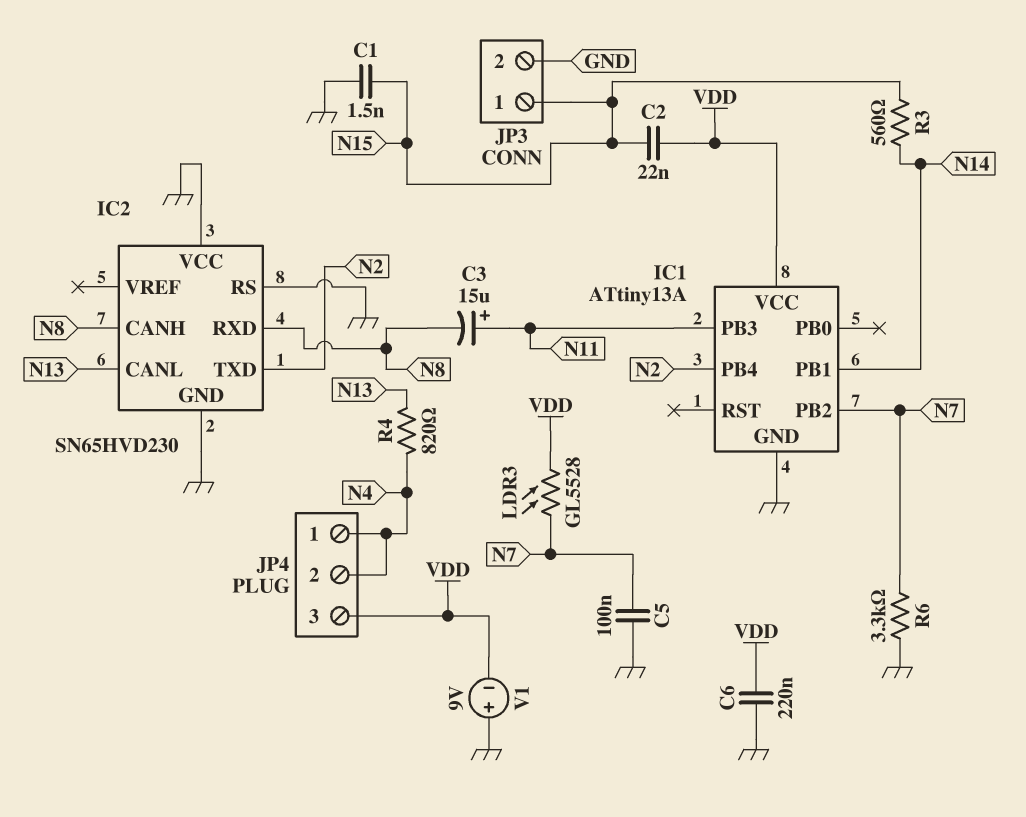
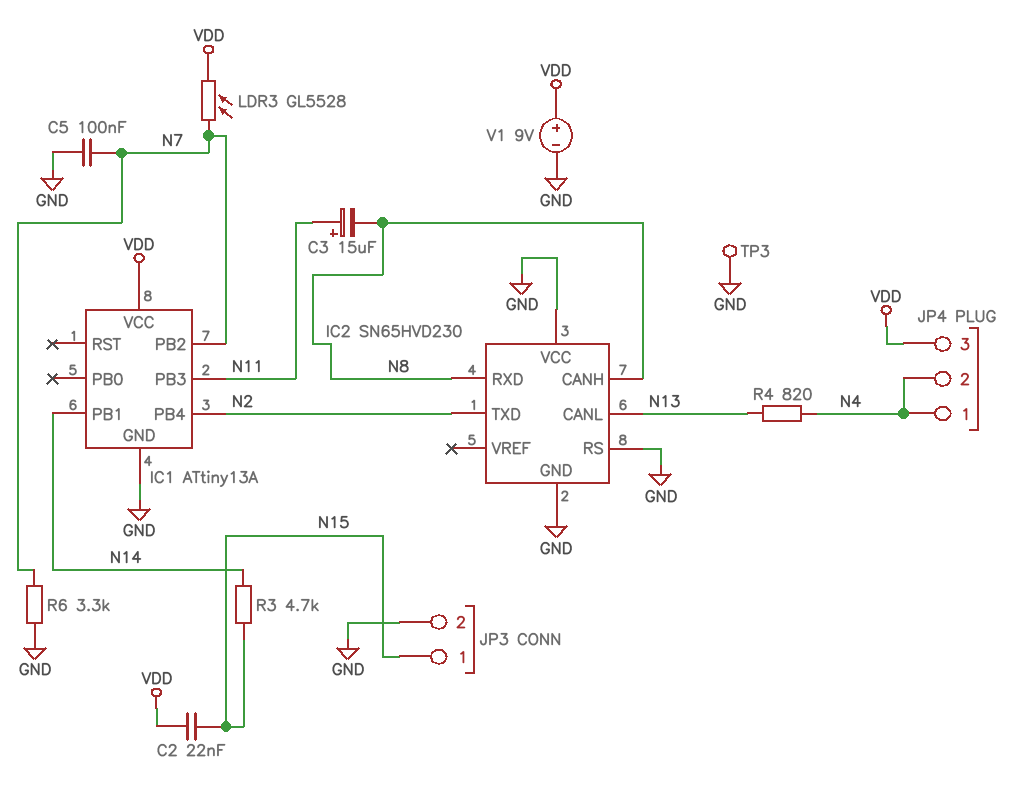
C1: 1.5nF (GND, N15) -> none
C6: 220nF (GND, VDD) -> none
R3: 560 (N14, N15) -> 4.7k (N14, N15)
TP3: none -> test point (GND)
V1: 9V (plus GND, minus VDD) -> 9V (plus VDD, minus GND)

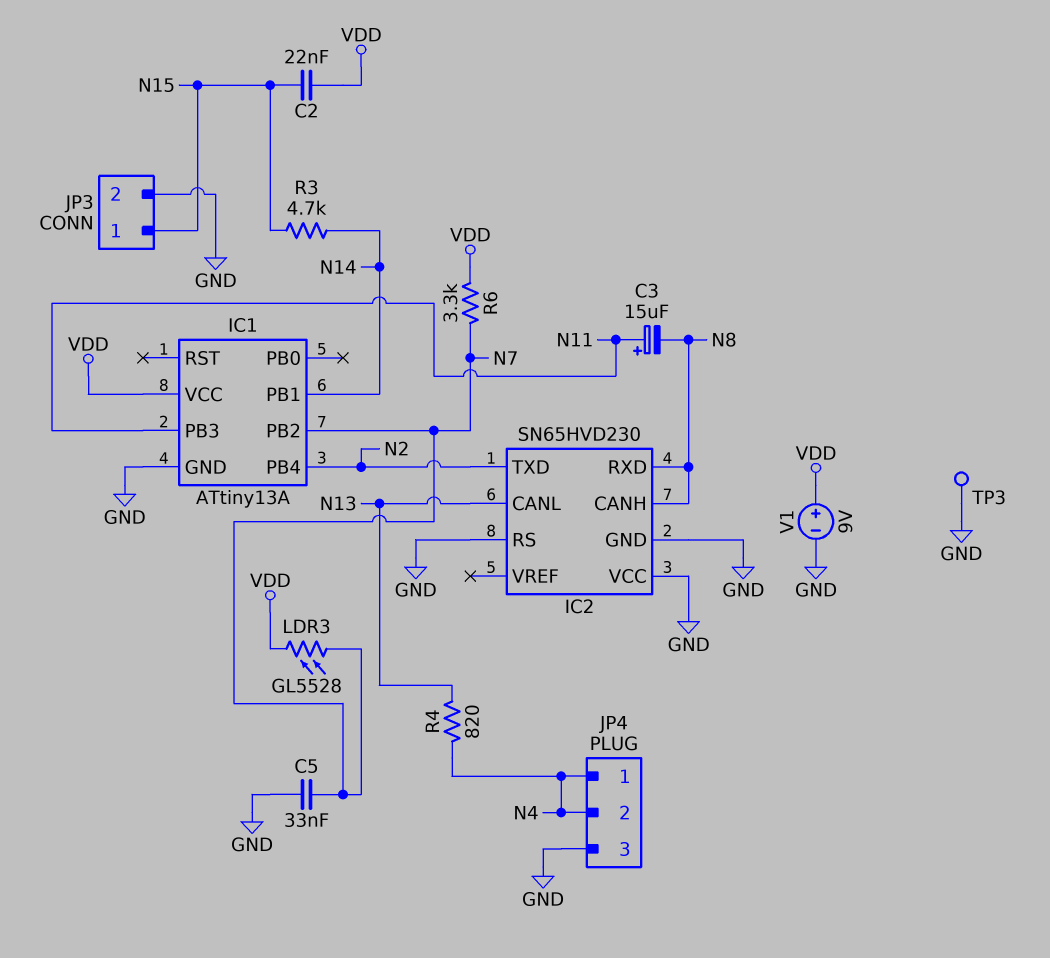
C5: 100nF (GND, N7) -> 33nF (GND, N7)
JP4 pin 3: VDD -> GND
R6: 3.3k (GND, N7) -> 3.3k (N7, VDD)

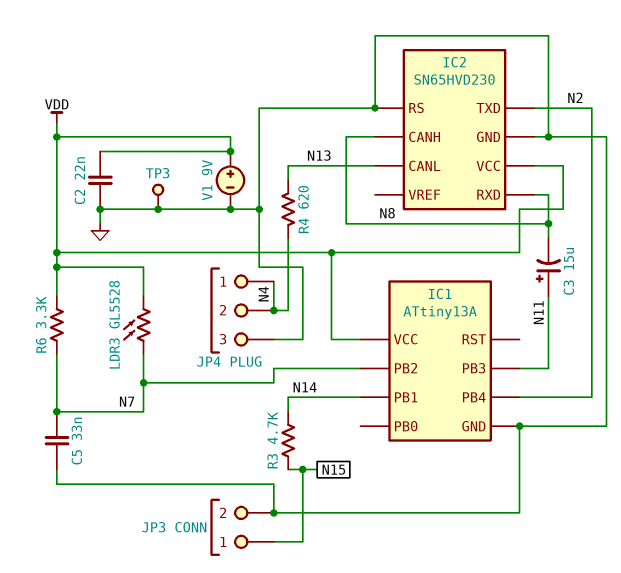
C2: 22nF (N15, VDD) -> 22nF (GND, VDD)
IC2 pin VCC: GND -> VDD
R4: 820 (N4, N13) -> 620 (N4, N13)

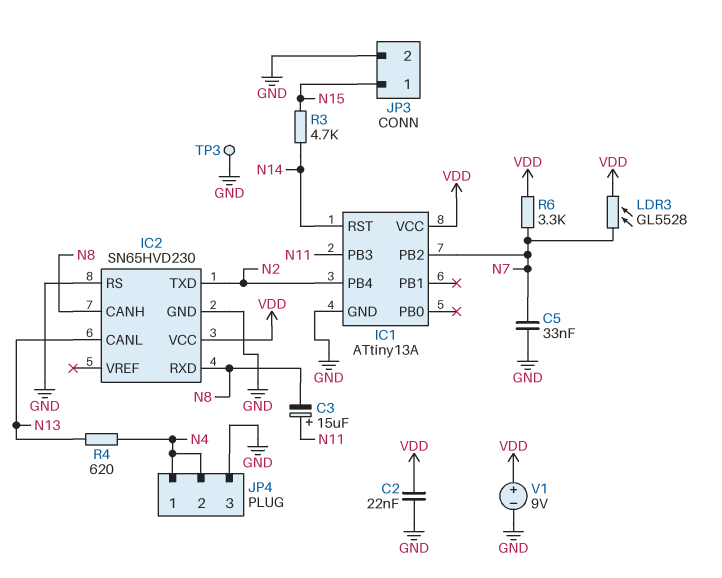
IC1 pin PB1: N14 -> none
IC1 pin RST: none -> N14

